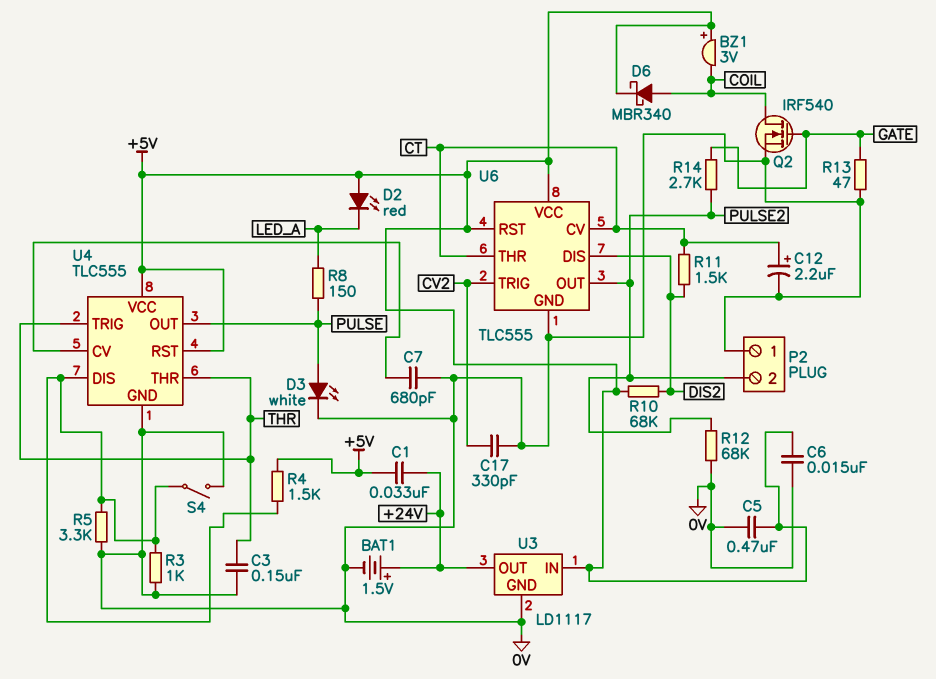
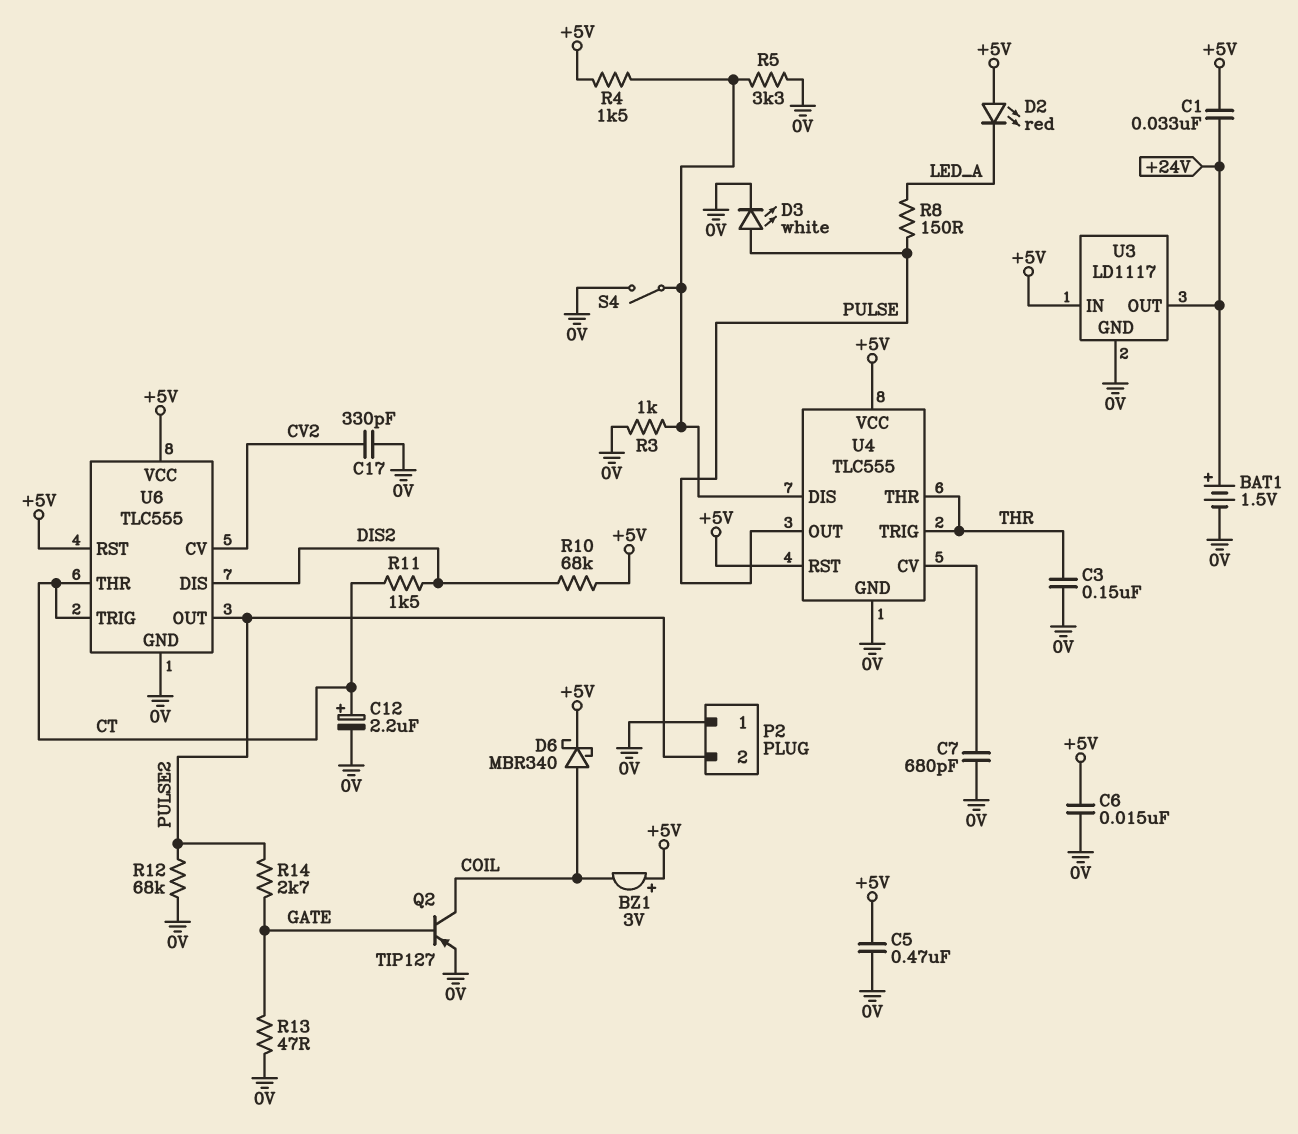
Q2: NMOS IRF540 (G GATE, D COIL, S 0V) -> PNP TIP127 (B GATE, C COIL, E 0V)
U6 pin CV: CT -> CV2
U6 pin TRIG: CV2 -> CT

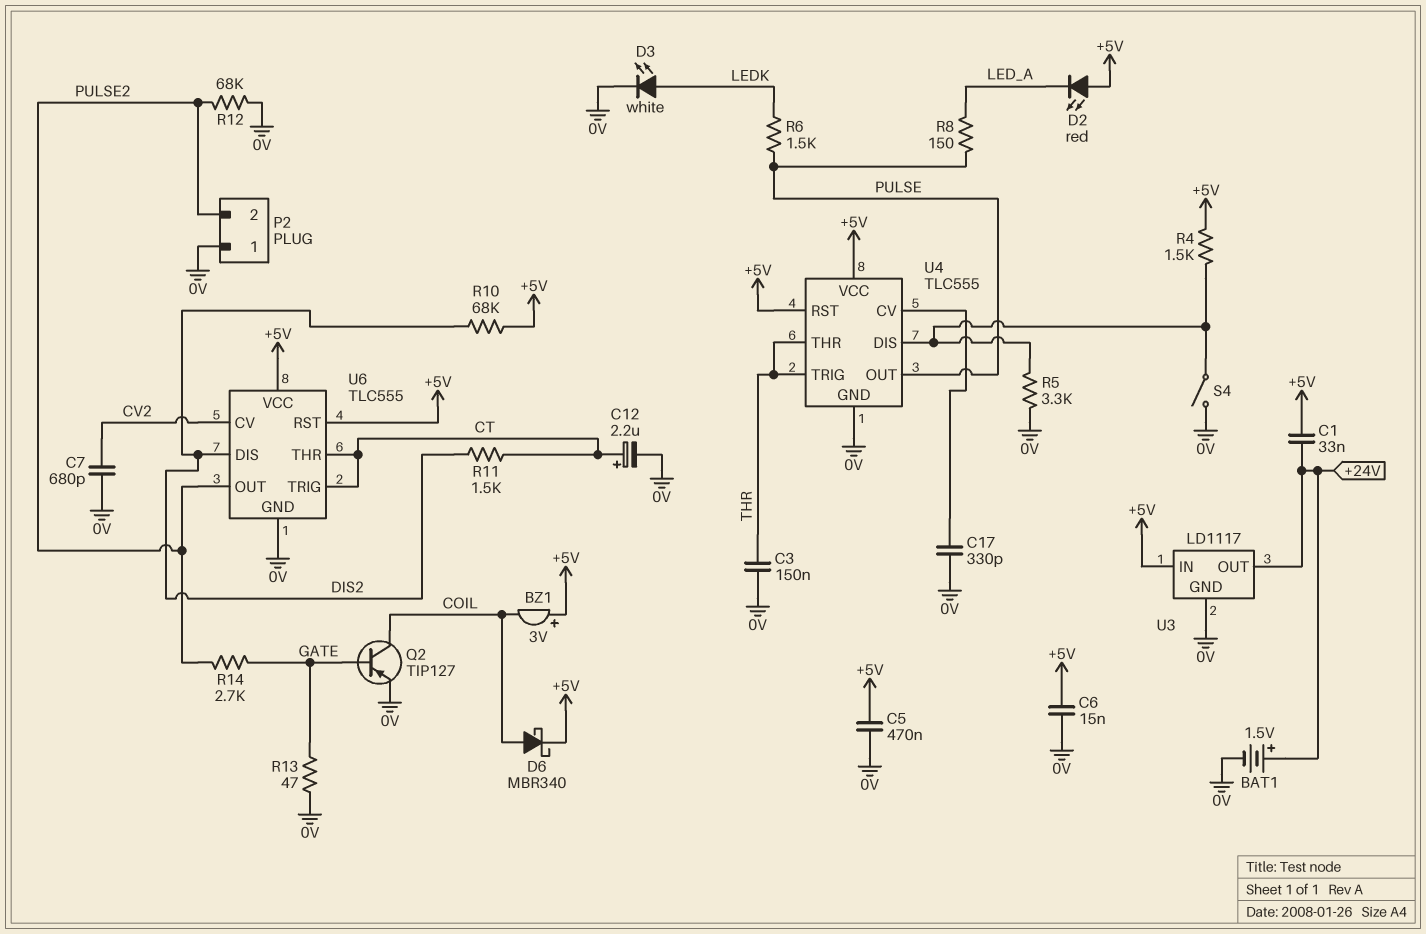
C7: 680pF (0V, U4/CV) -> 680pF (0V, CV2)
C17: 330pF (0V, CV2) -> 330pF (0V, U4/CV)
D3: LED white (A PULSE, K 0V) -> LED white (A LEDK, K 0V)
R3: 1k (0V, U4/DIS) -> none
R6: none -> 1.5k (LEDK, PULSE)

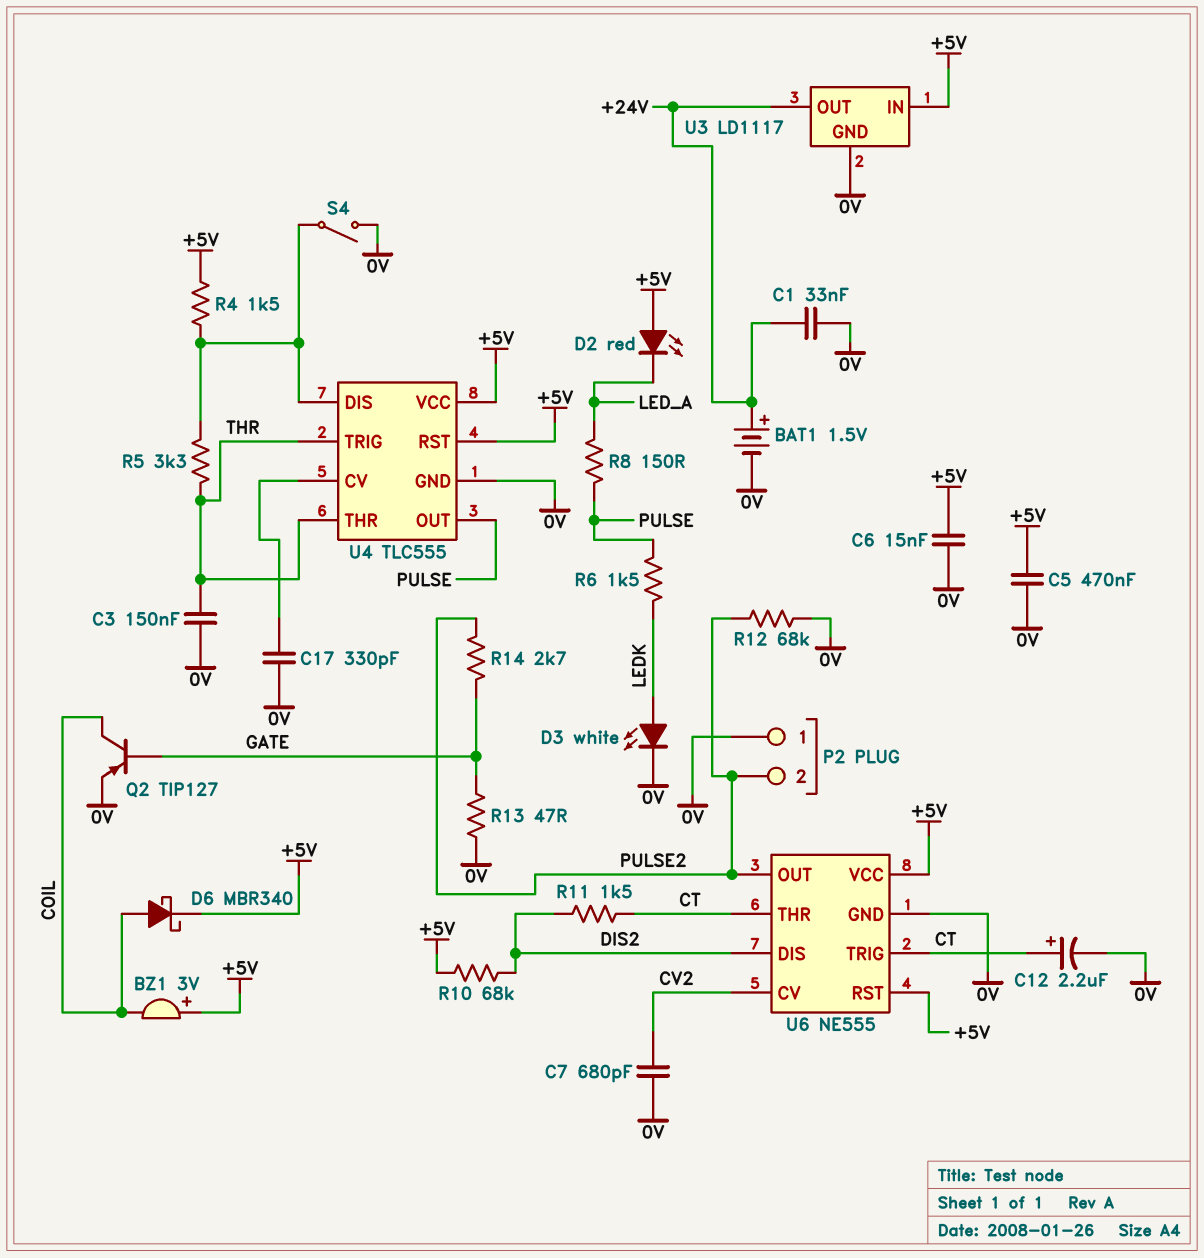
C1: 33nF (+5V, +24V) -> 33nF (+24V, 0V)
R5: 3.3k (0V, U4/DIS) -> 3.3k (THR, U4/DIS)
U6: TLC555 -> NE555

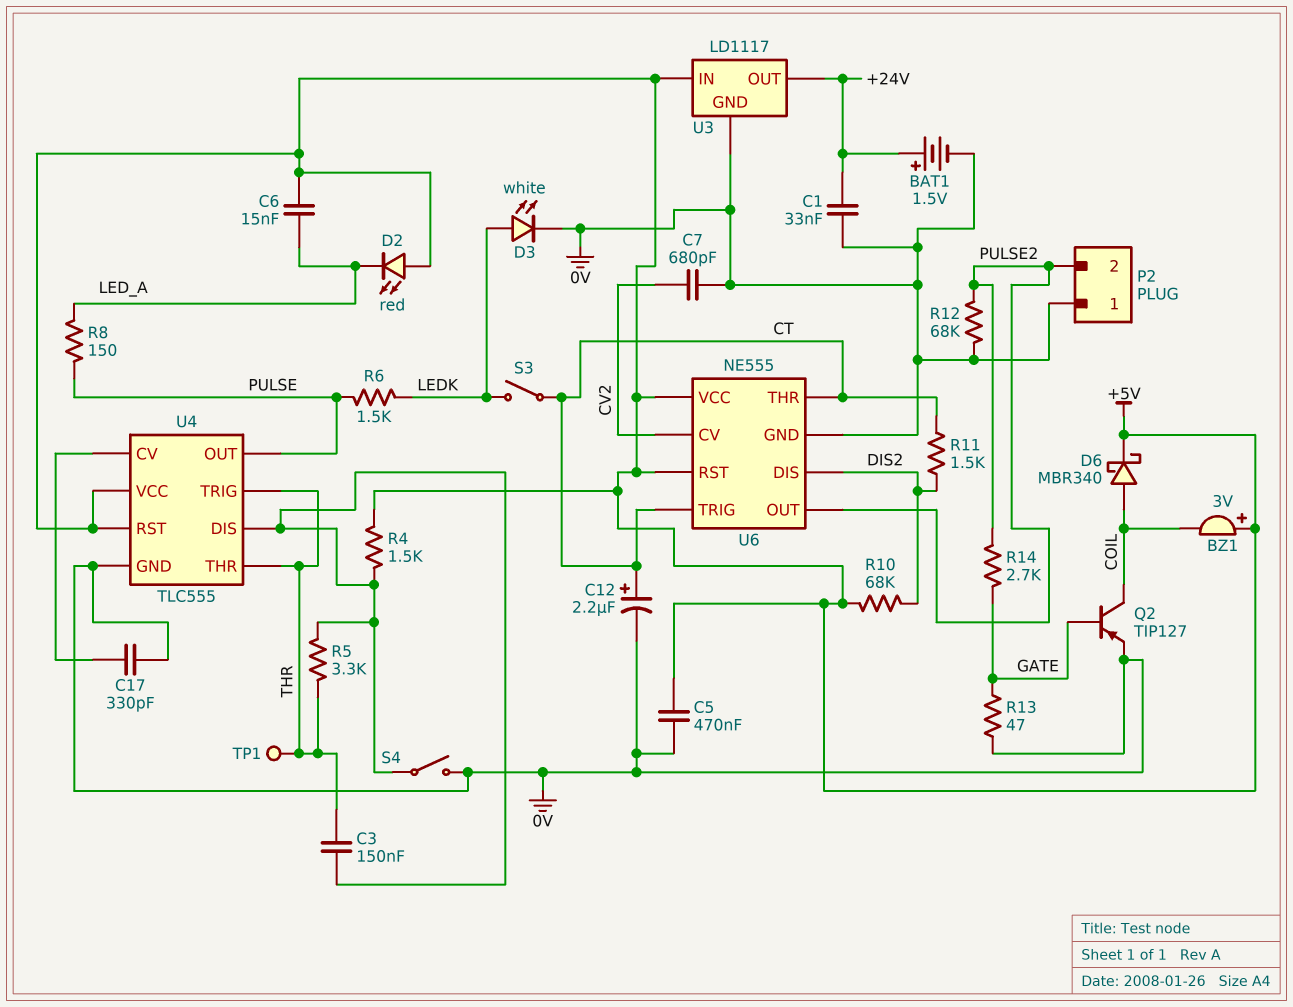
C3: 150nF (0V, THR) -> 150nF (THR, U4/DIS)
C6: 15nF (+5V, 0V) -> 15nF (+5V, LED_A)
S3: none -> switch (CT, LEDK)
TP1: none -> test point (THR)

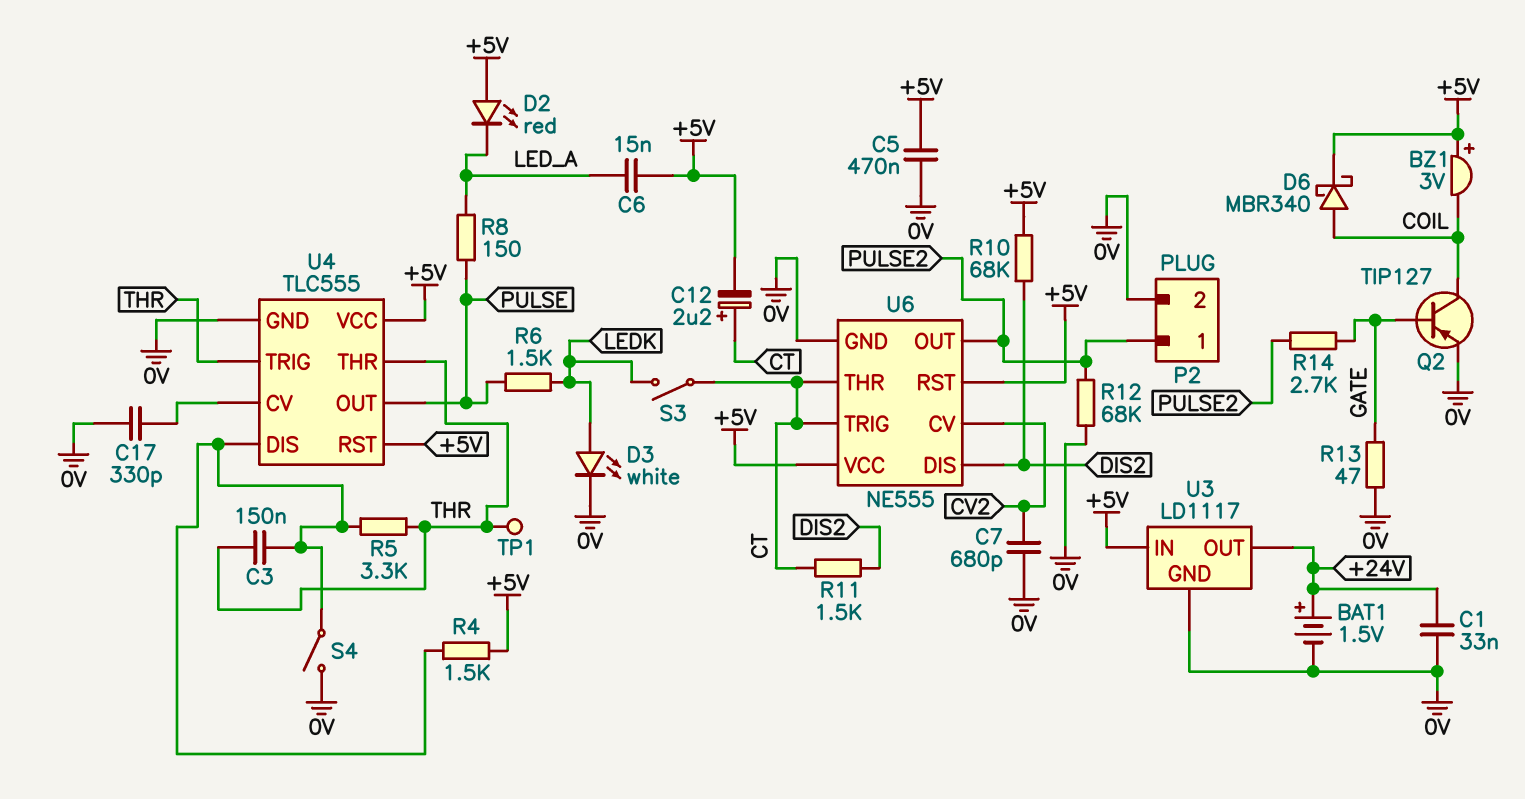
C12: 2.2uF (plus CT, minus 0V) -> 2.2uF (plus CT, minus +5V)
P2 pin 1: 0V -> PULSE2
P2 pin 2: PULSE2 -> 0V

